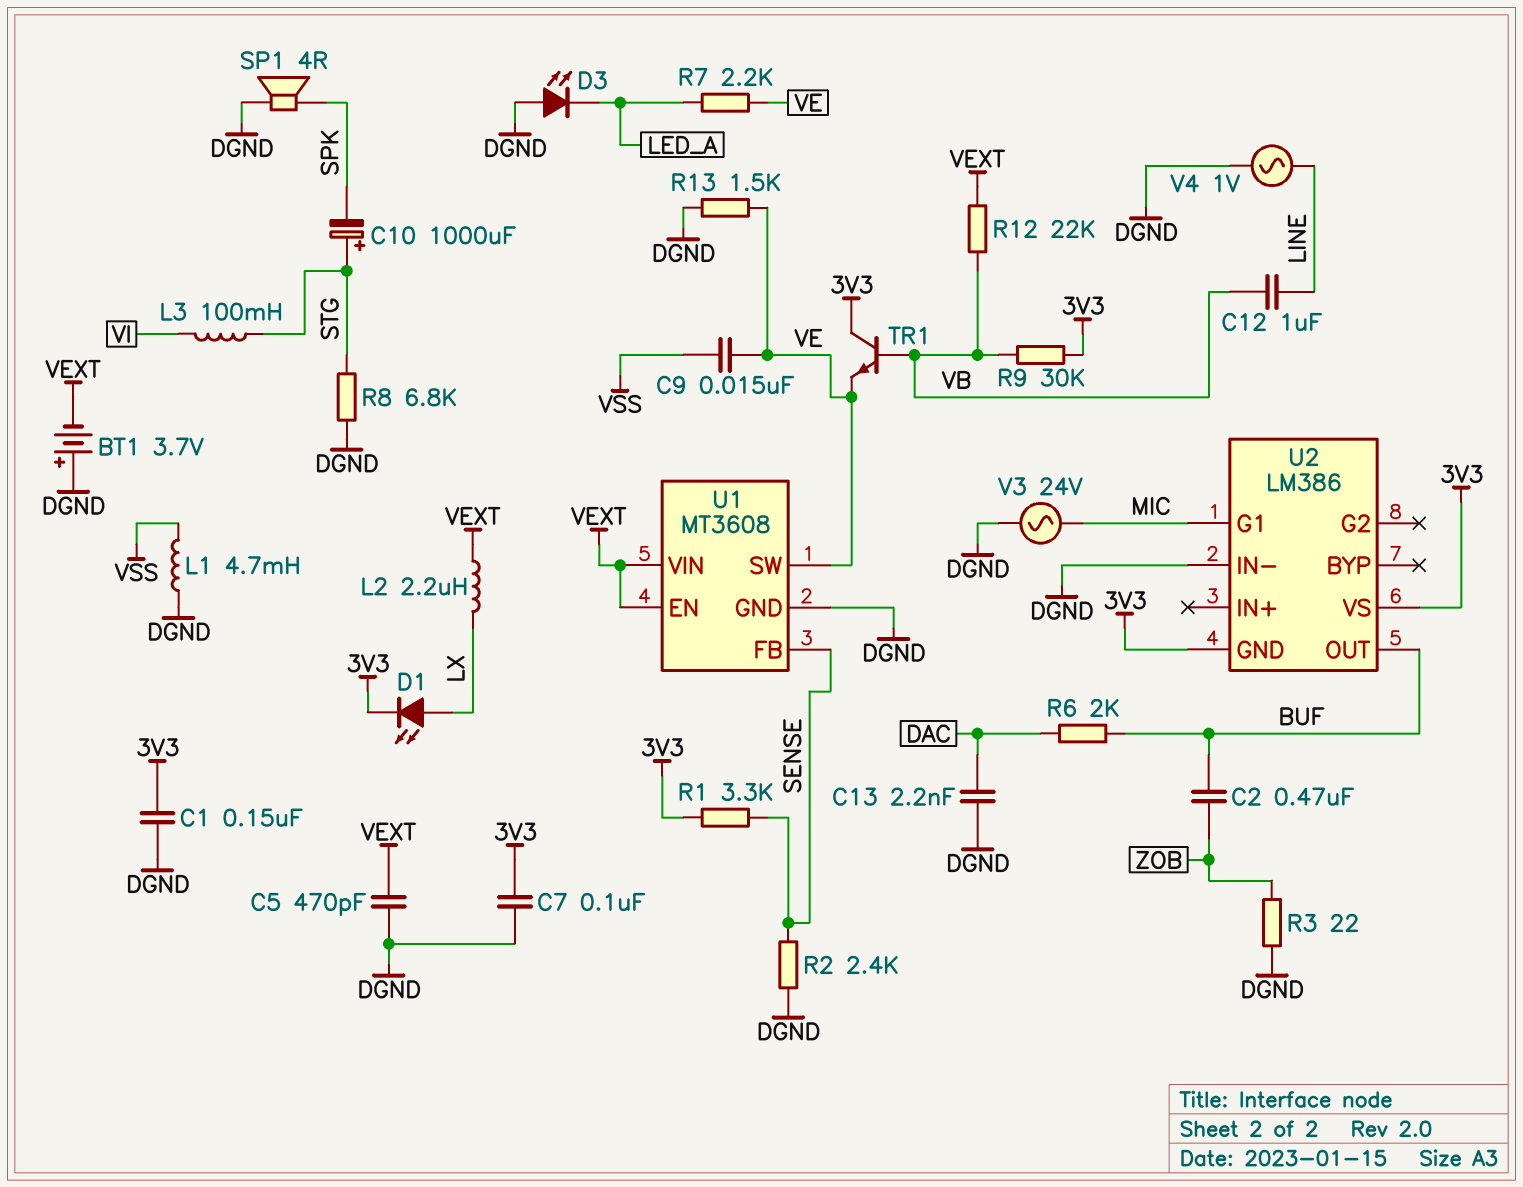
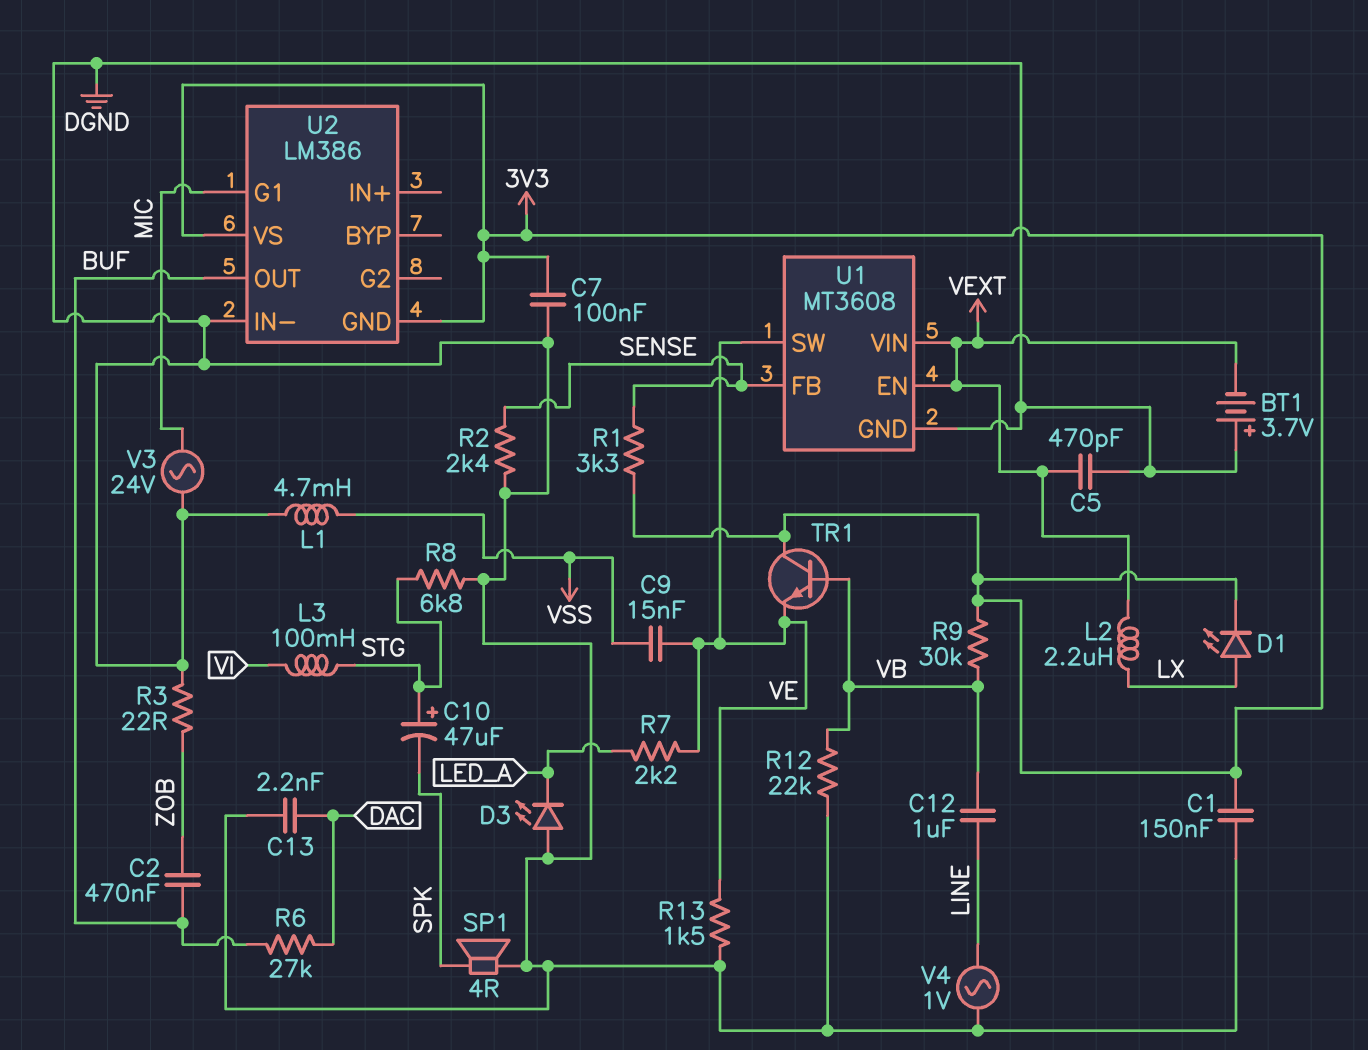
C10: 1000uF (plus STG, minus SPK) -> 47uF (plus STG, minus SPK)
R6: 2k (BUF, DAC) -> 27k (BUF, DAC)
R12: 22k (VB, VEXT) -> 22k (DGND, VB)

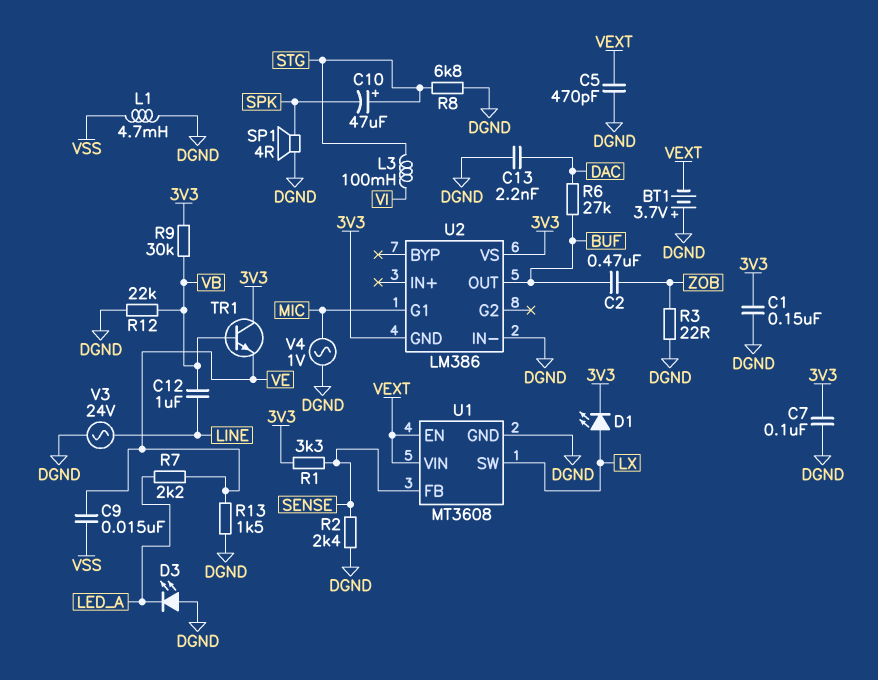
L2: 2.2uH (LX, VEXT) -> none
U1 pin SW: VE -> LX
V3: AC 24V (DGND, MIC) -> AC 24V (DGND, LINE)
V4: AC 1V (DGND, LINE) -> AC 1V (DGND, MIC)

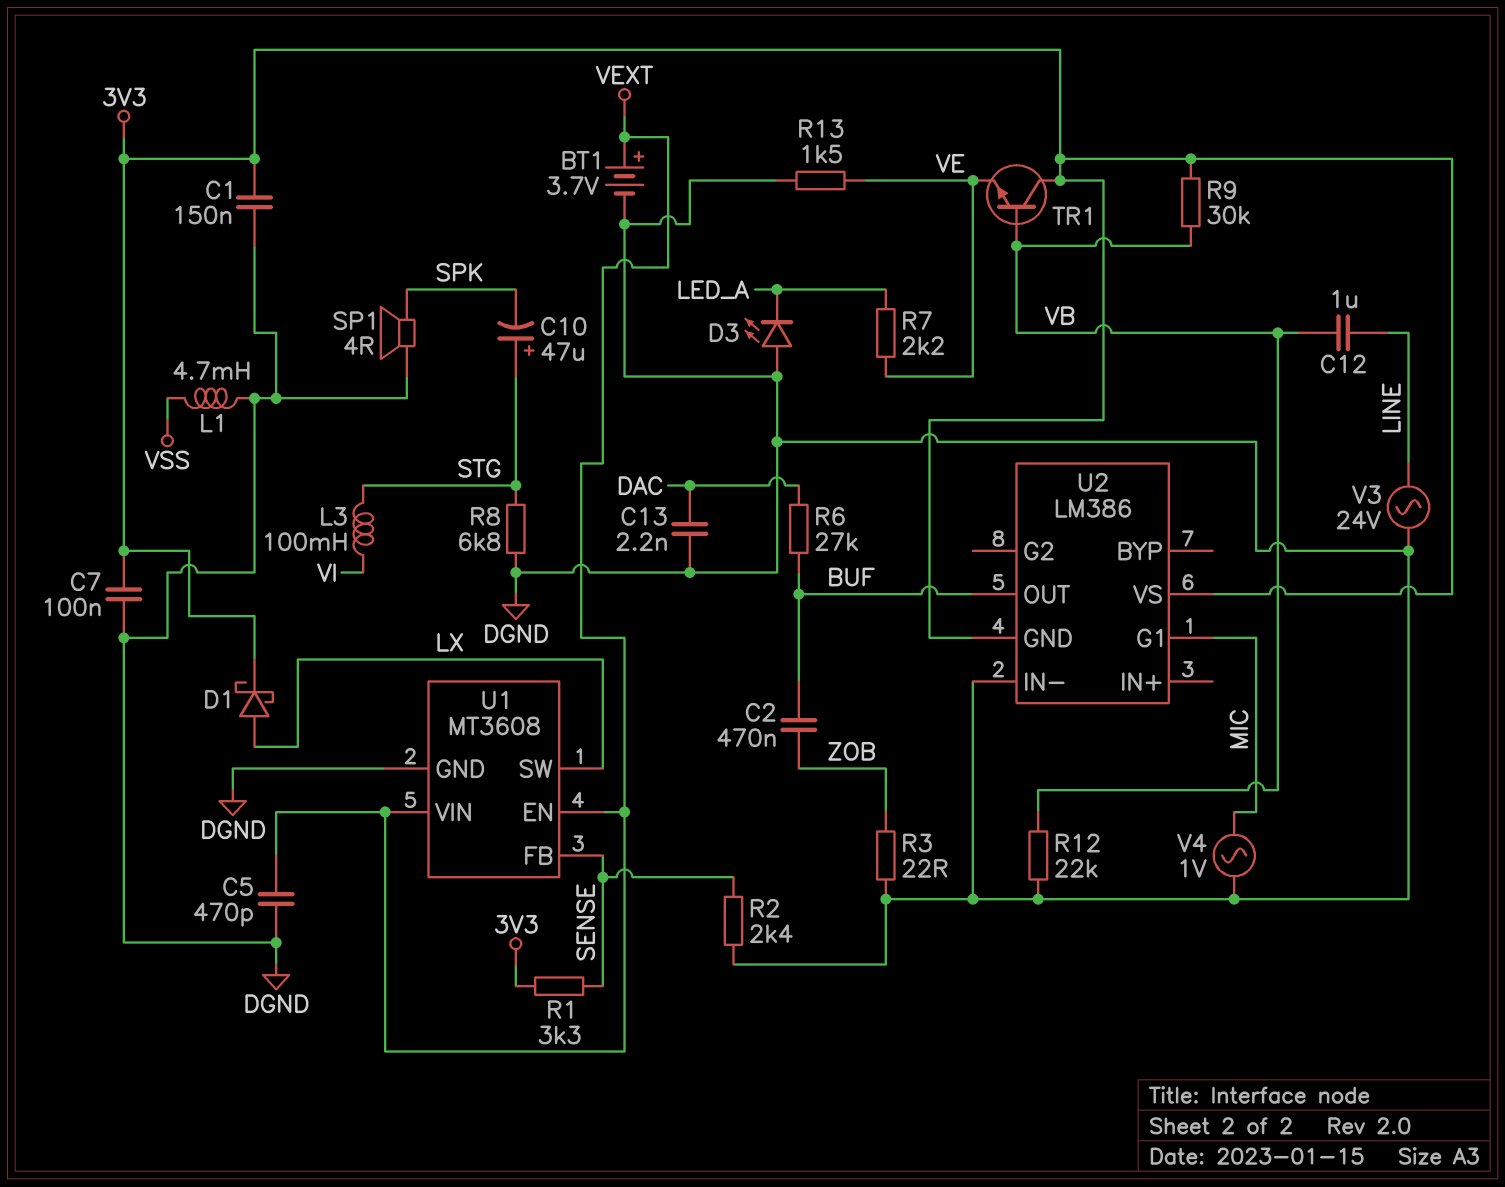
BT1: 3.7V (plus DGND, minus VEXT) -> 3.7V (plus VEXT, minus DGND)
C9: 15nF (VE, VSS) -> none
D1: LED (A LX, K 3V3) -> schottky (A LX, K 3V3)

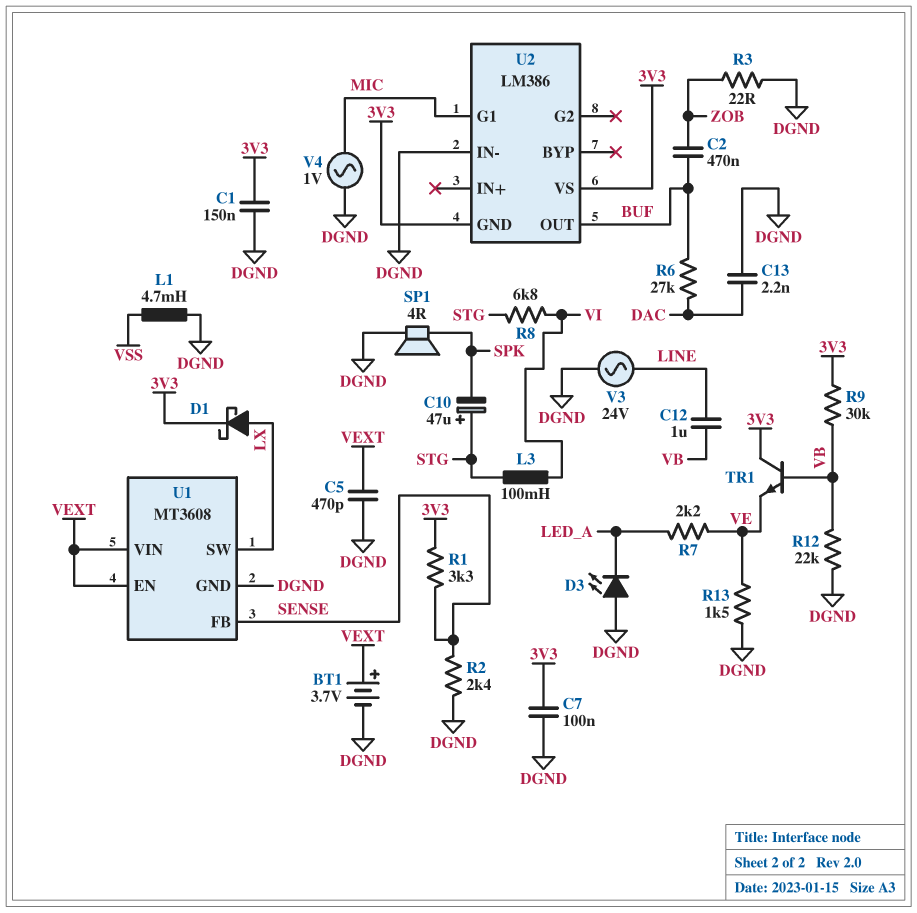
R8: 6.8k (DGND, STG) -> 6.8k (STG, VI)

